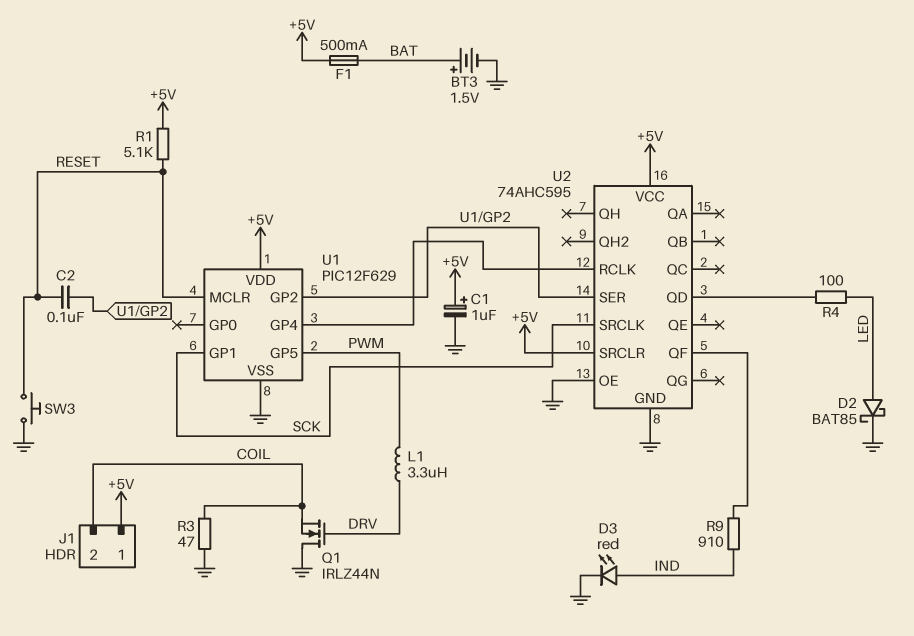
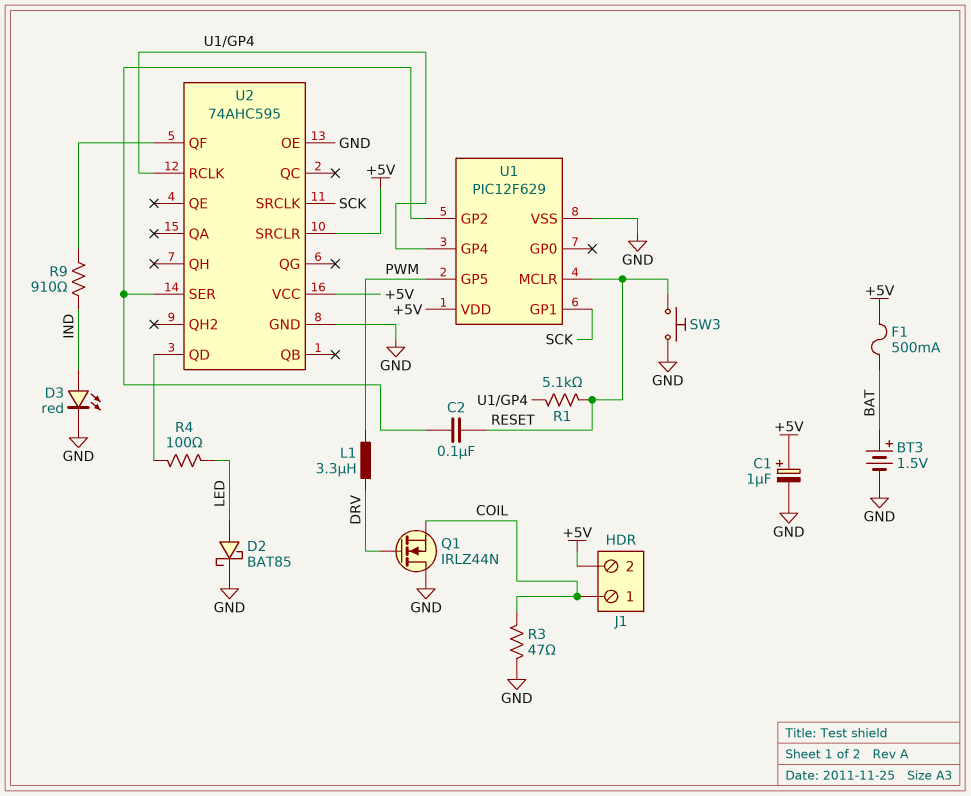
J1 pin 1: +5V -> COIL
J1 pin 2: COIL -> +5V
R1: 5.1k (+5V, RESET) -> 5.1k (RESET, U1/GP4)

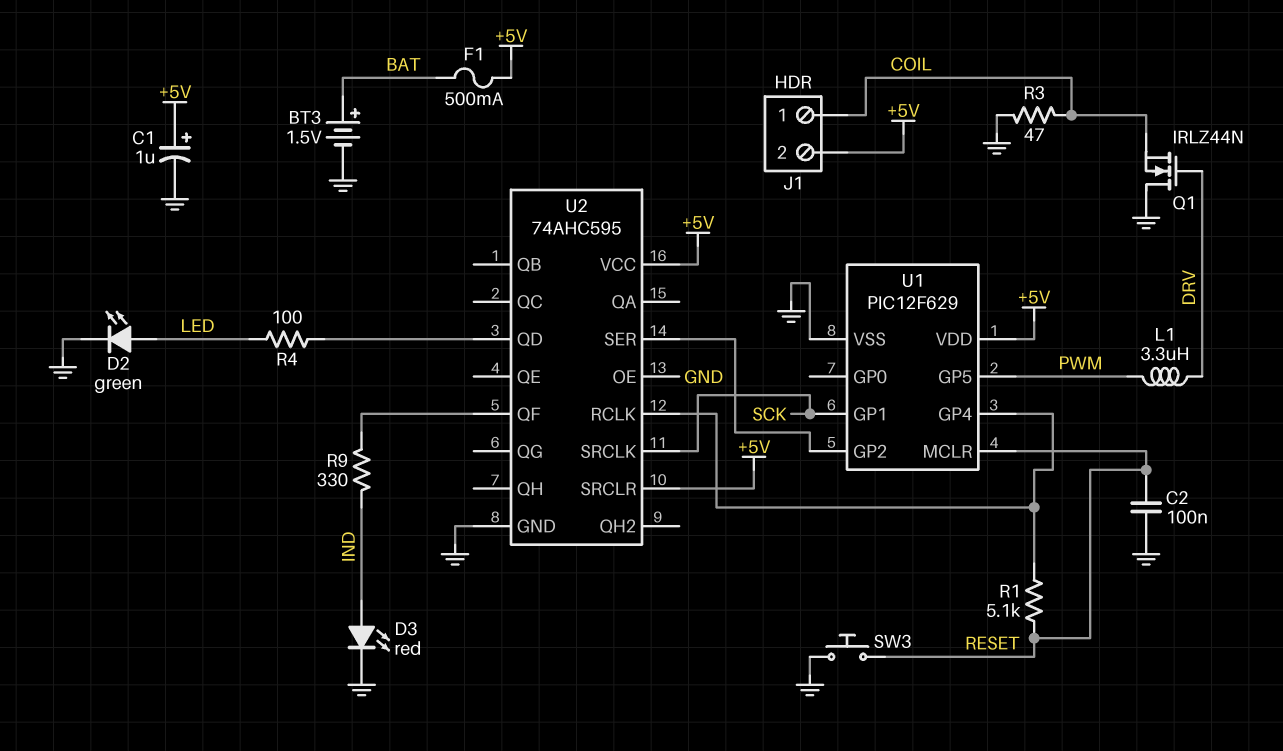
C2: 100nF (RESET, U1/GP2) -> 100nF (GND, RESET)
D2: schottky BAT85 (A LED, K GND) -> LED green (A LED, K GND)
R9: 910 (IND, U2/QF) -> 330 (IND, U2/QF)

